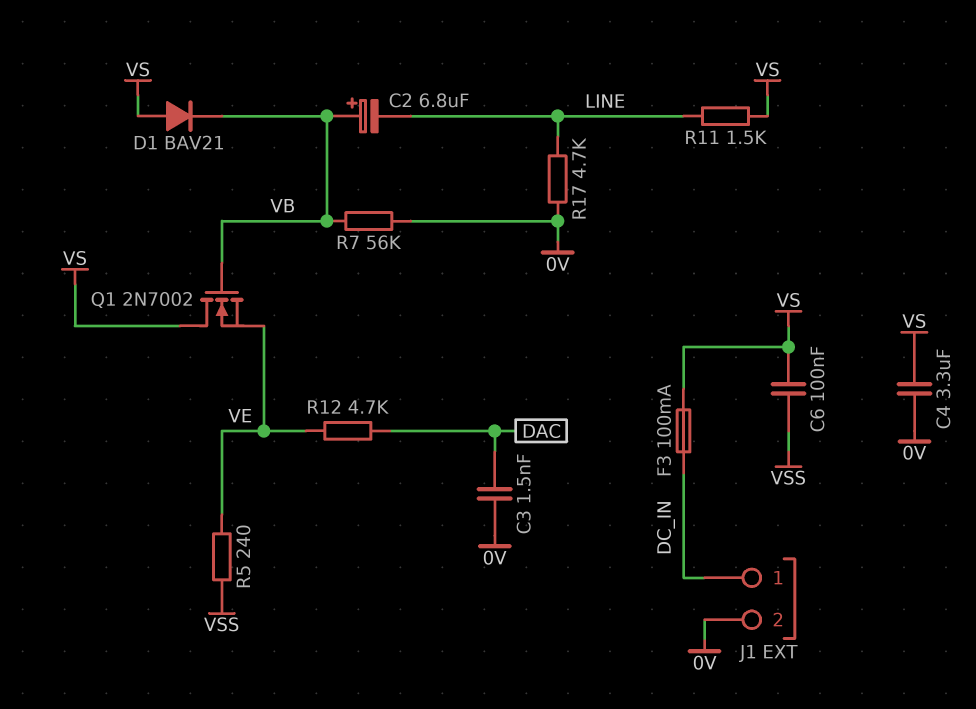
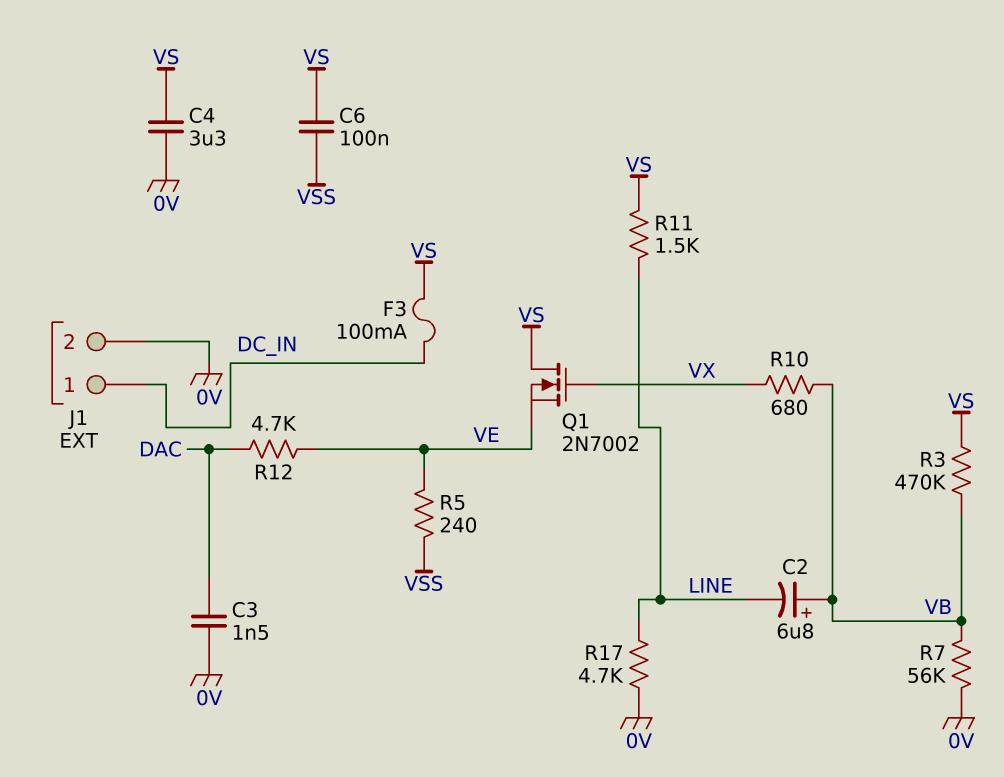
D1: diode BAV21 (A VS, K VB) -> none
Q1: NMOS 2N7002 (G VB, D VS, S VE) -> NMOS 2N7002 (G VX, D VS, S VE)
R3: none -> 470k (VB, VS)
R10: none -> 680 (VB, VX)

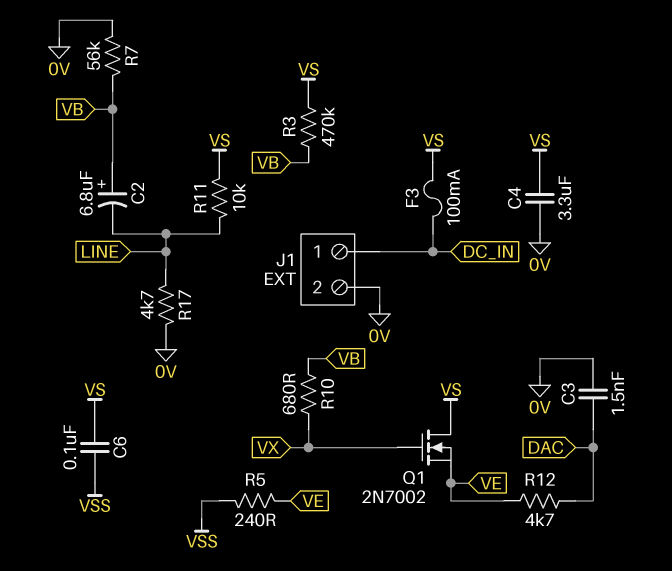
R11: 1.5k (LINE, VS) -> 10k (LINE, VS)

